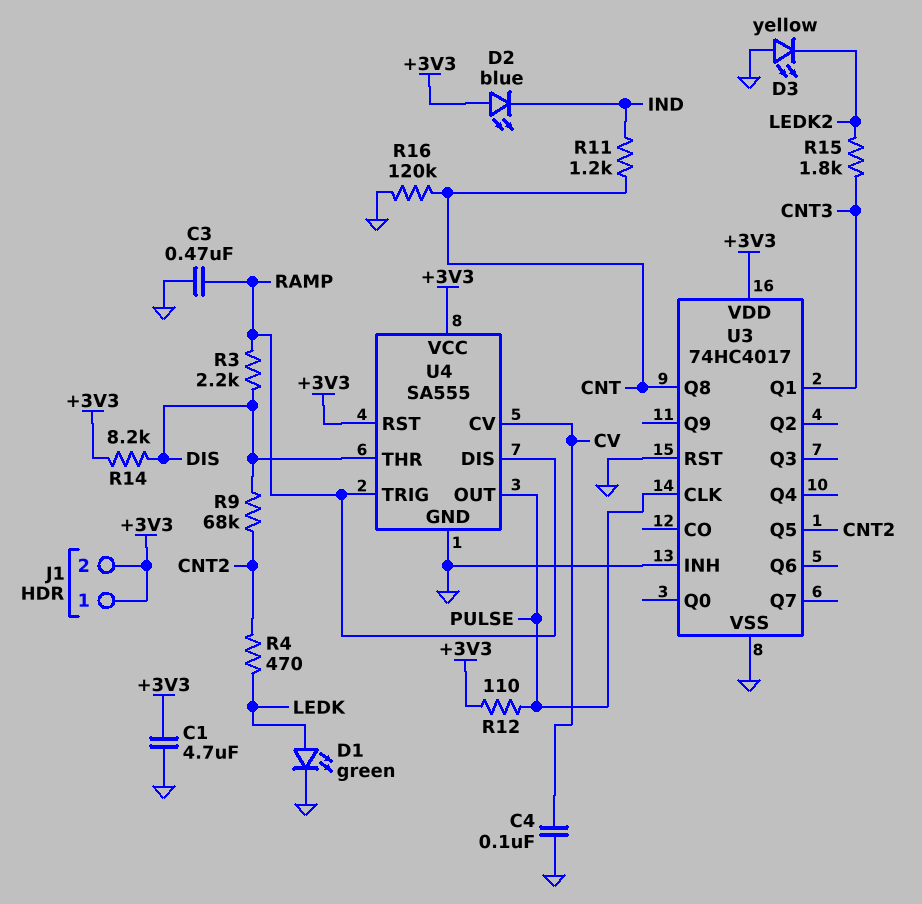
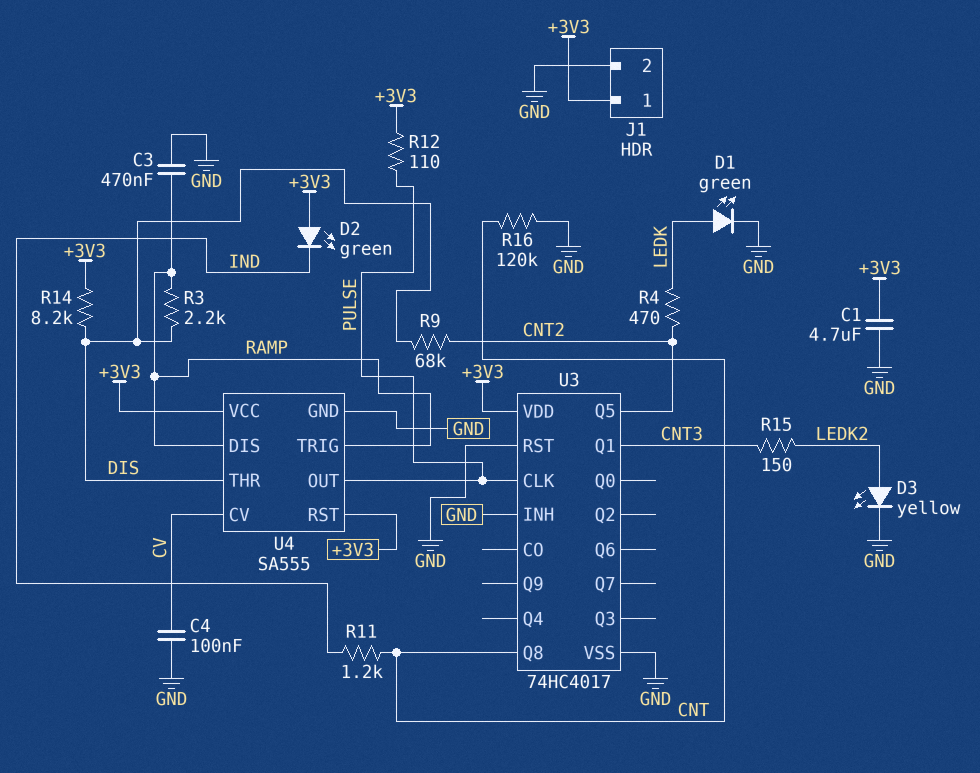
D2: LED blue (A +3V3, K IND) -> LED green (A +3V3, K IND)
D3: LED yellow (A GND, K LEDK2) -> LED yellow (A LEDK2, K GND)
J1 pin 2: +3V3 -> GND
R15: 1.8k (CNT3, LEDK2) -> 150 (CNT3, LEDK2)

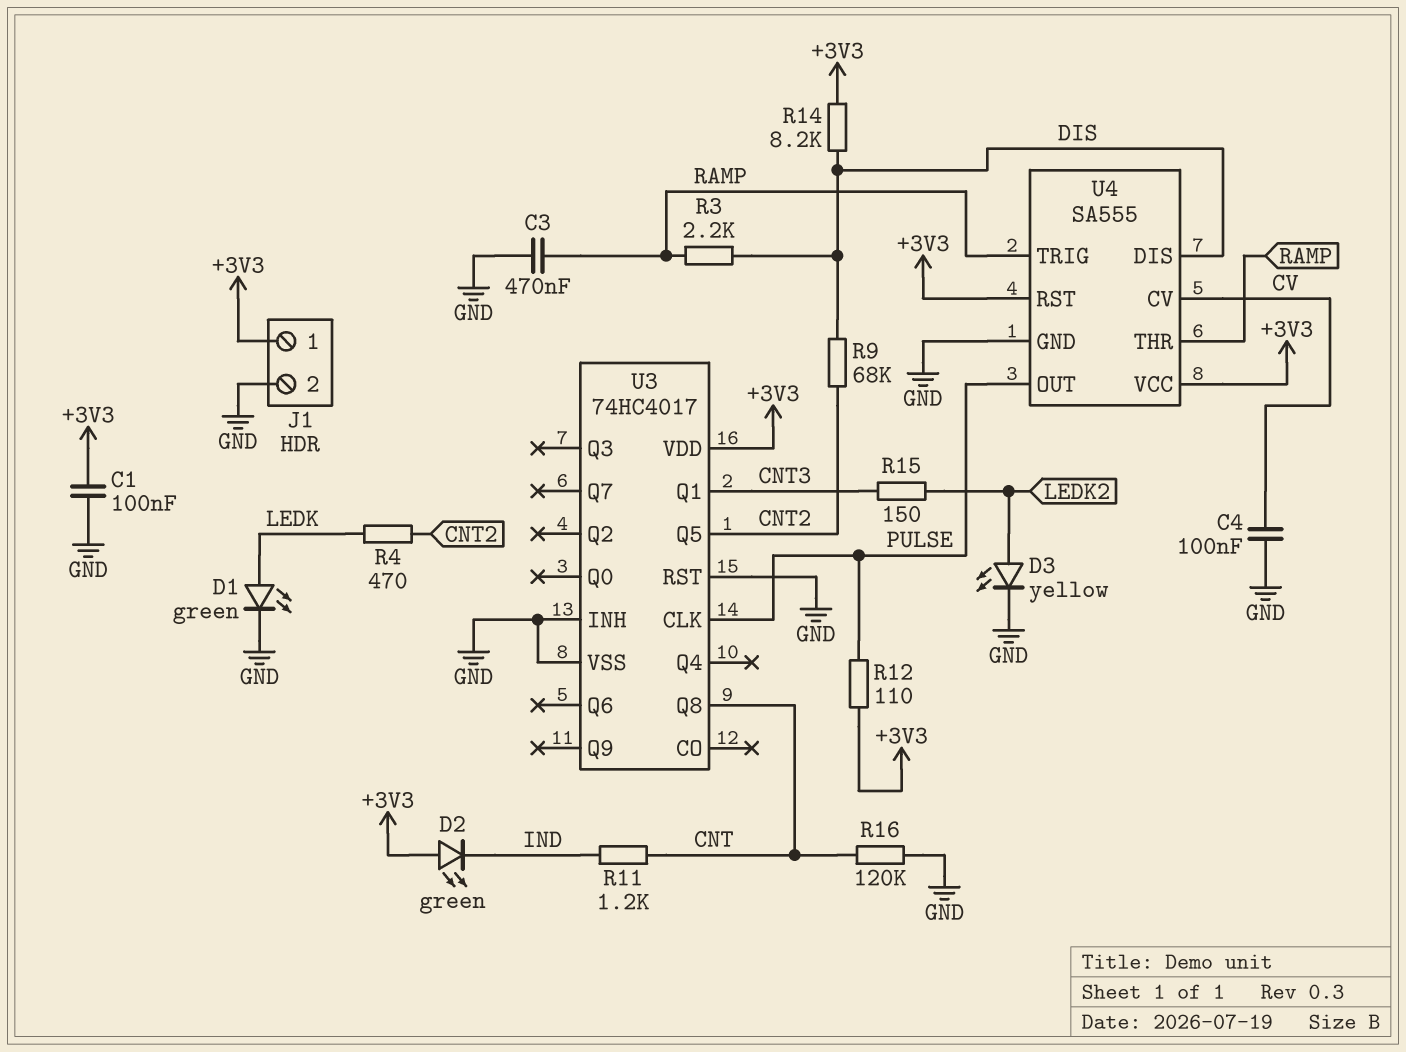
C1: 4.7uF (+3V3, GND) -> 100nF (+3V3, GND)
U4 pin DIS: RAMP -> DIS
U4 pin THR: DIS -> RAMP

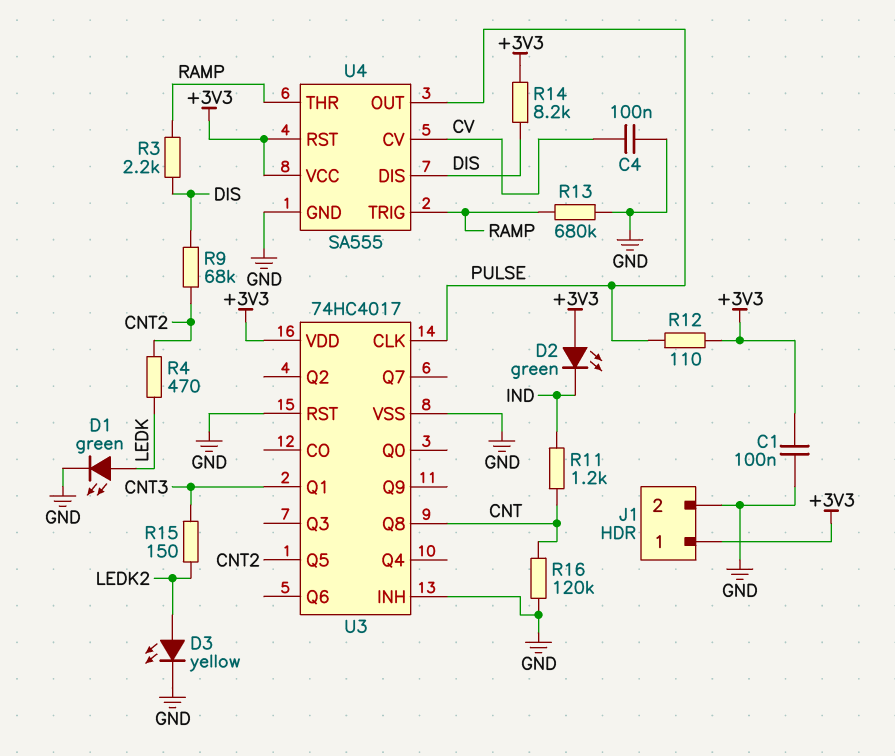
C3: 470nF (GND, RAMP) -> none
R13: none -> 680k (GND, RAMP)

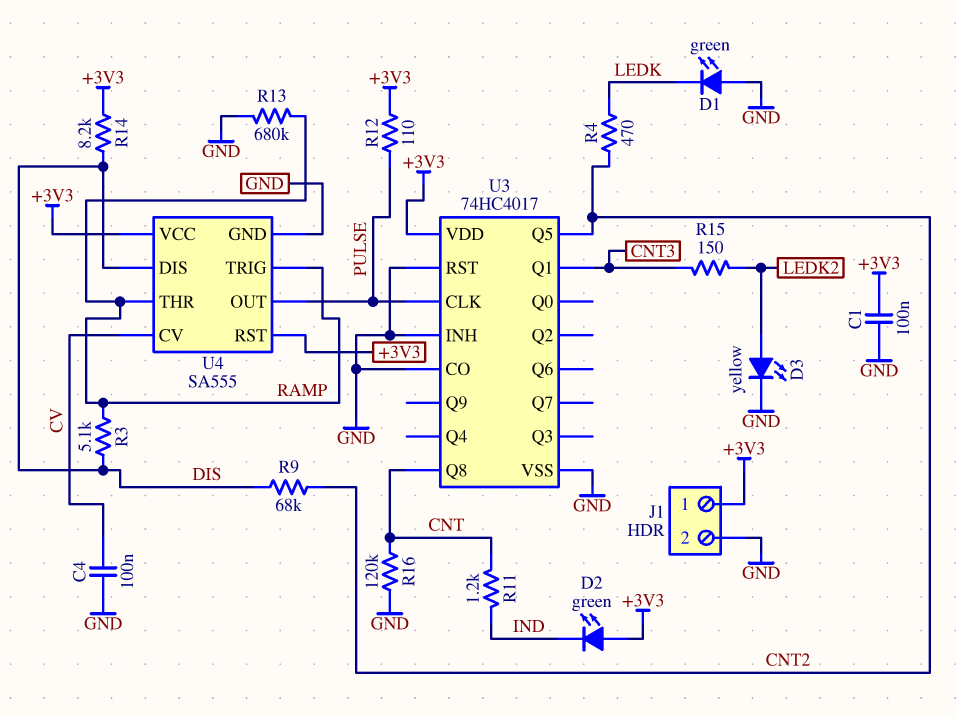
D1: LED green (A LEDK, K GND) -> LED green (A GND, K LEDK)
R3: 2.2k (DIS, RAMP) -> 5.1k (DIS, RAMP)
U3 pin CO: none -> GND

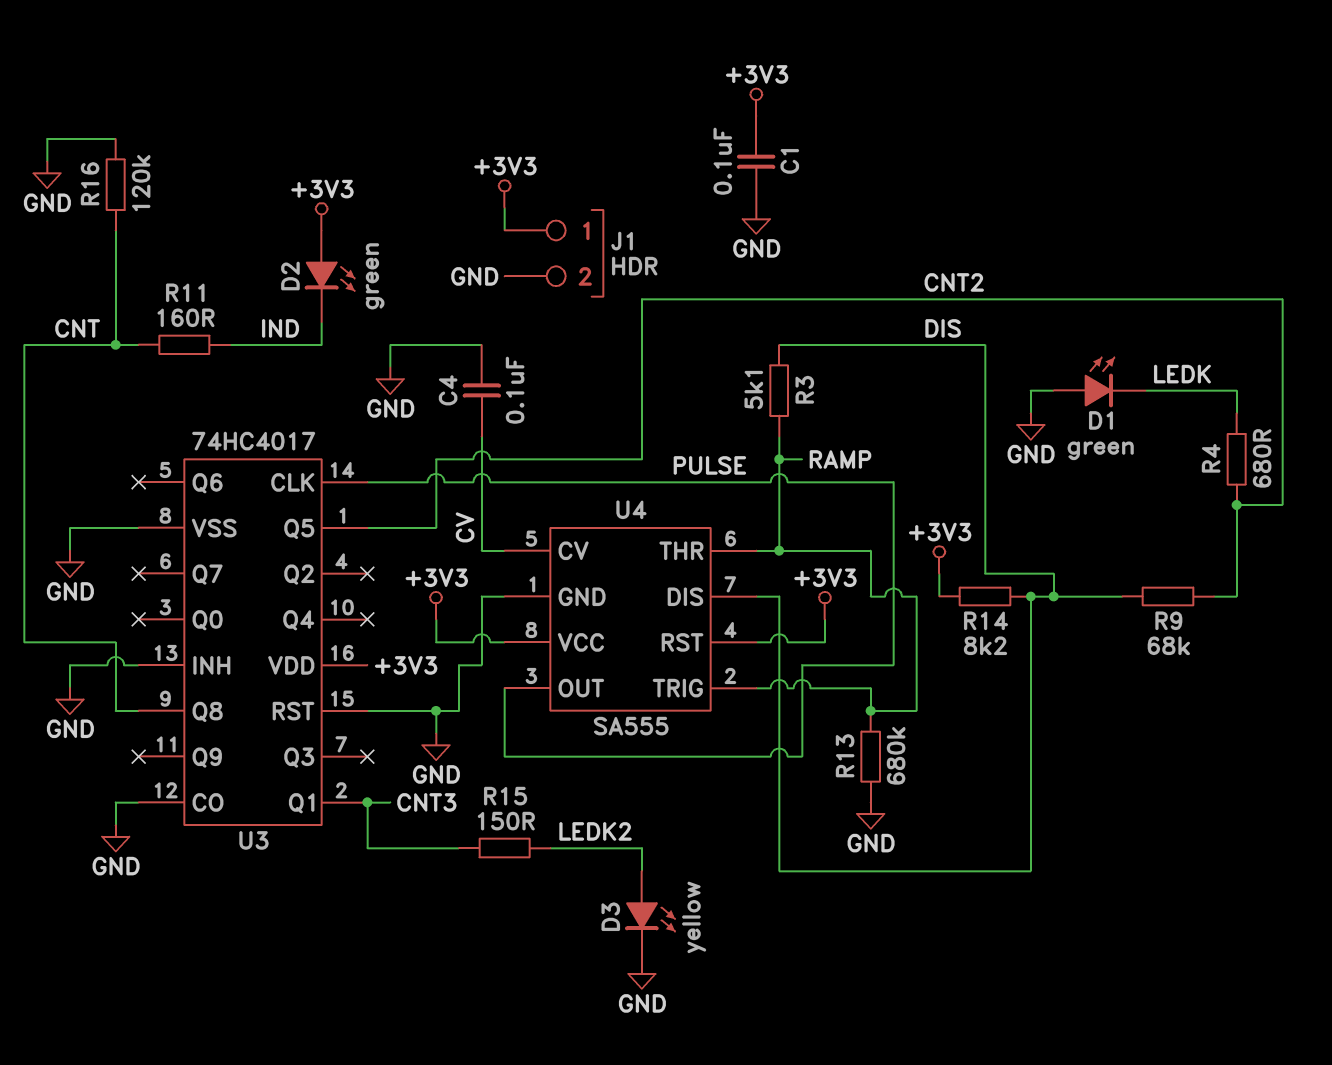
R4: 470 (CNT2, LEDK) -> 680 (CNT2, LEDK)
R11: 1.2k (CNT, IND) -> 160 (CNT, IND)
R12: 110 (+3V3, PULSE) -> none

